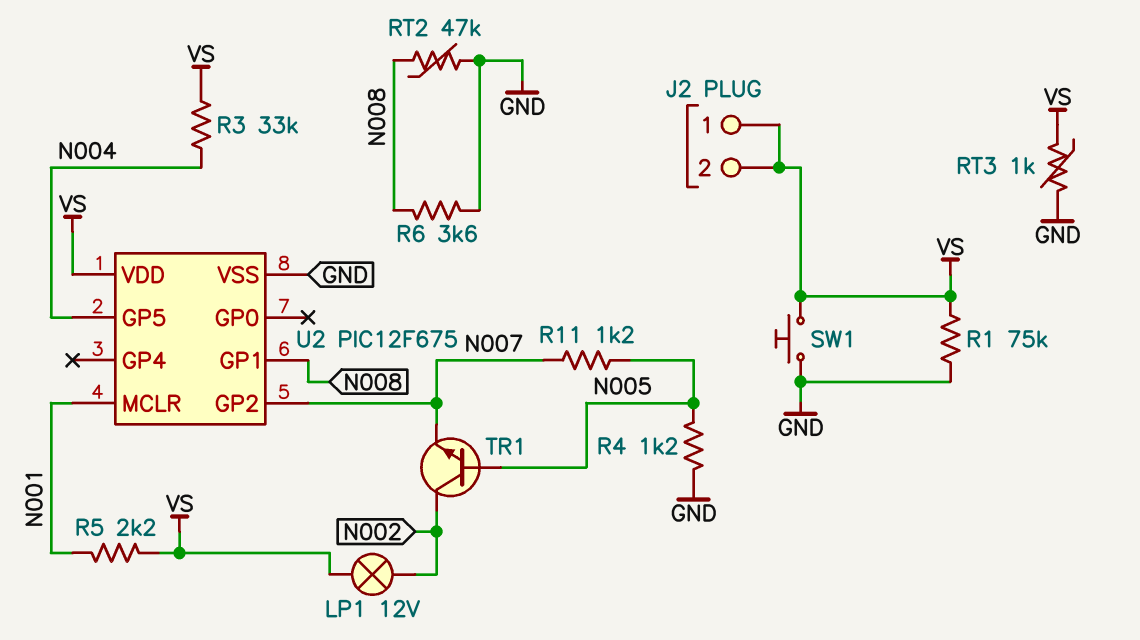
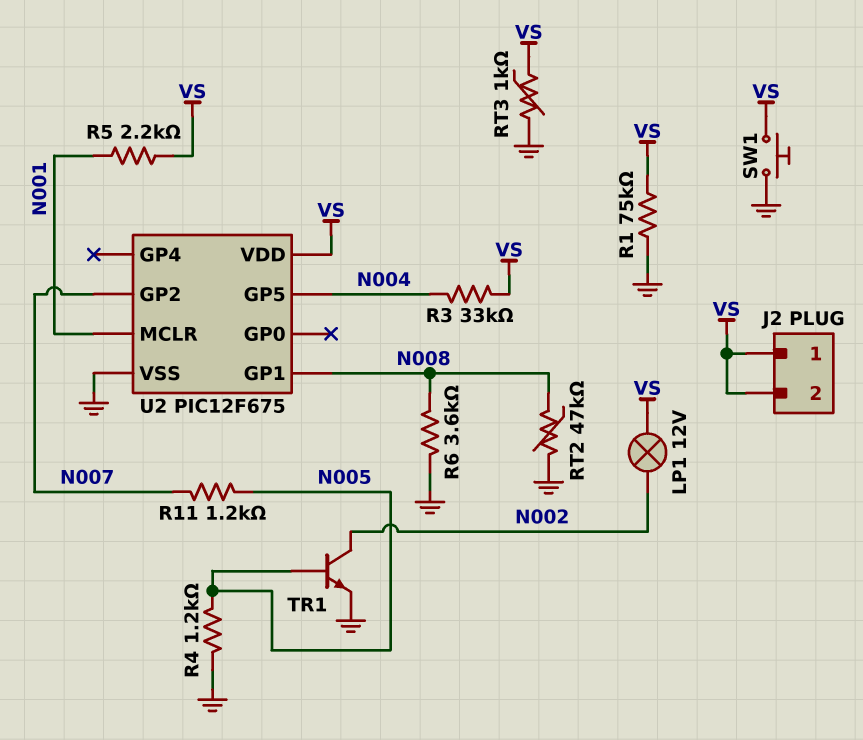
TR1: NPN (B N005, C N002, E N007) -> NPN (B N005, C N002, E GND)

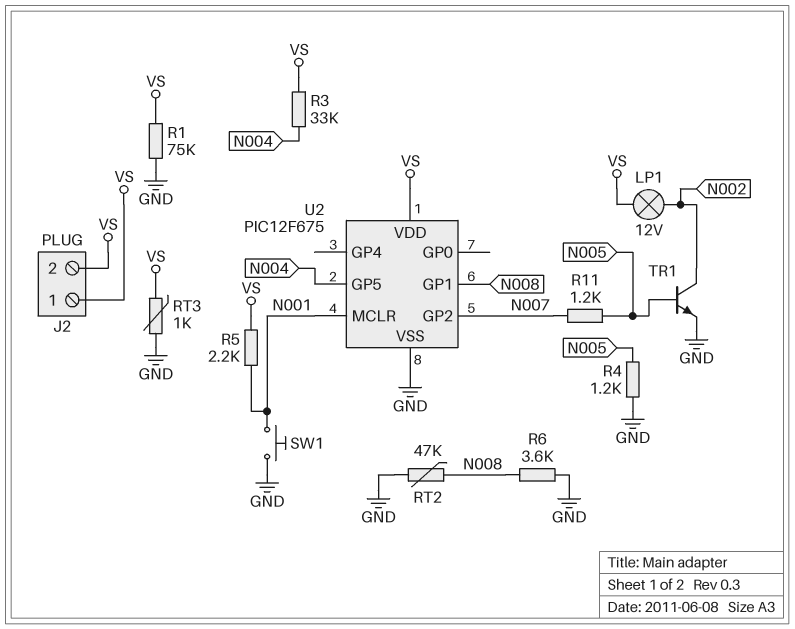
SW1: button (GND, VS) -> button (GND, N001)

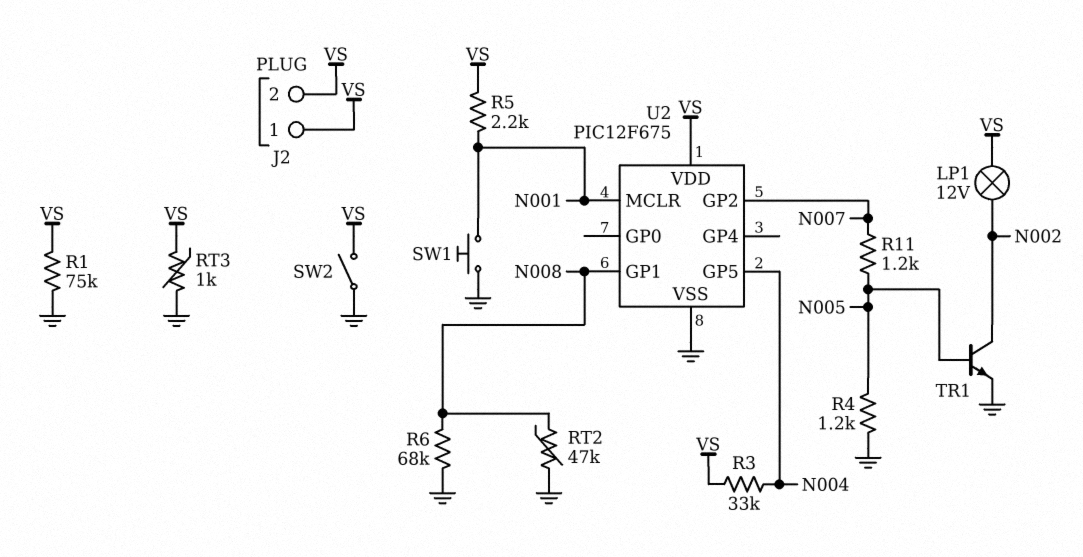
R6: 3.6k (GND, N008) -> 68k (GND, N008)
SW2: none -> switch (GND, VS)

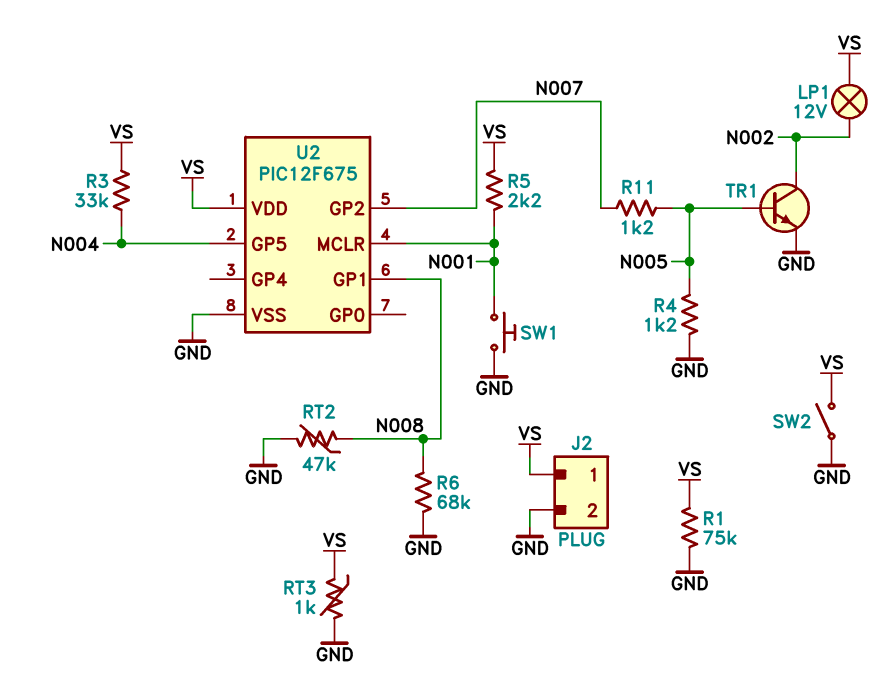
J2 pin 2: VS -> GND

